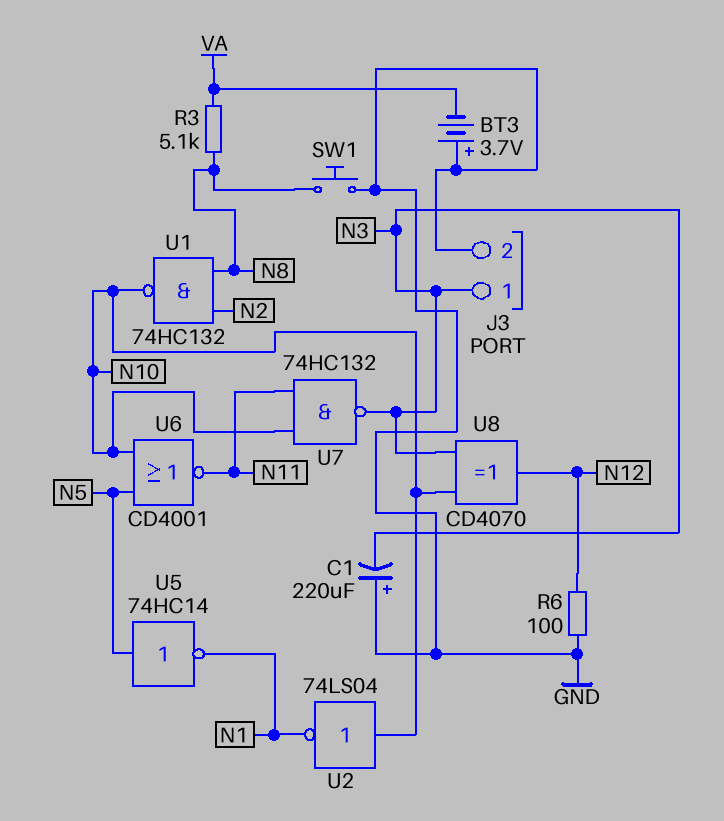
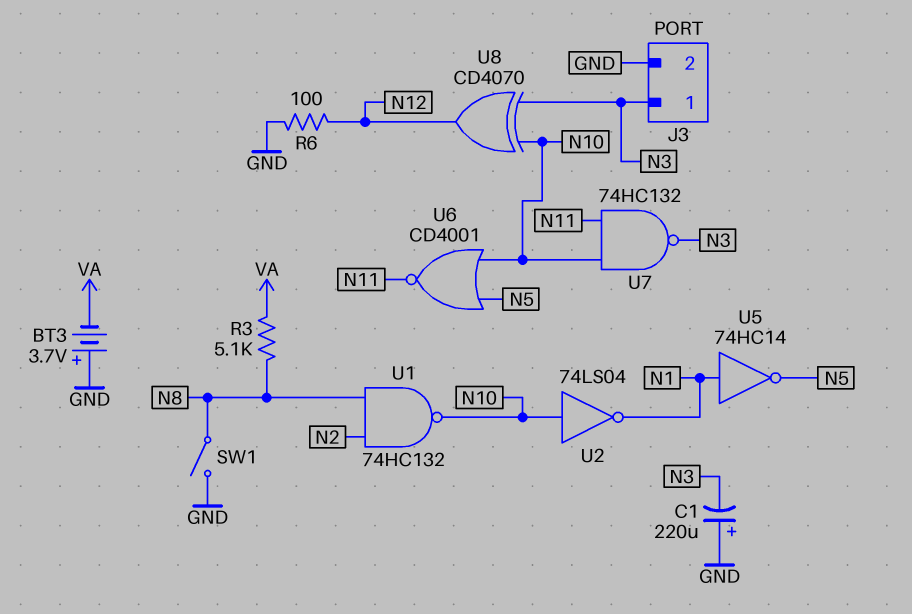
SW1: button (GND, N8) -> switch (GND, N8)
U5: NOT 74HC14 (in N5, out N1) -> NOT 74HC14 (in N1, out N5)

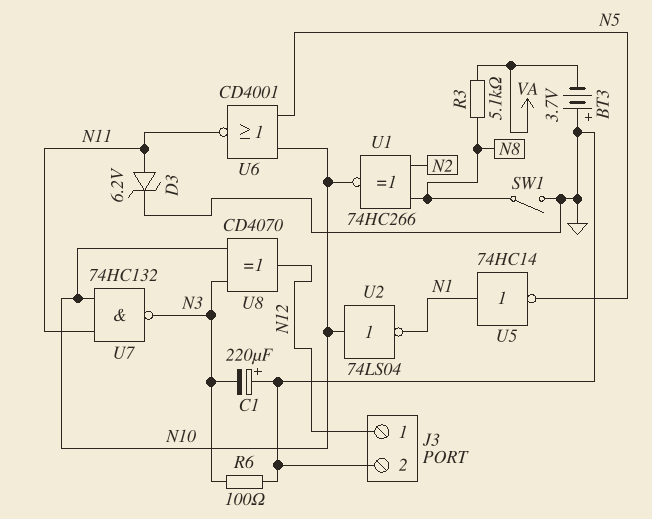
D3: none -> zener 6.2V (A N11, K GND)
J3 pin 1: N3 -> N12
R6: 100 (GND, N12) -> 100 (GND, N3)
U1: NAND 74HC132 (in N2, in N8, out N10) -> XNOR 74HC266 (in N2, in N8, out N10)

